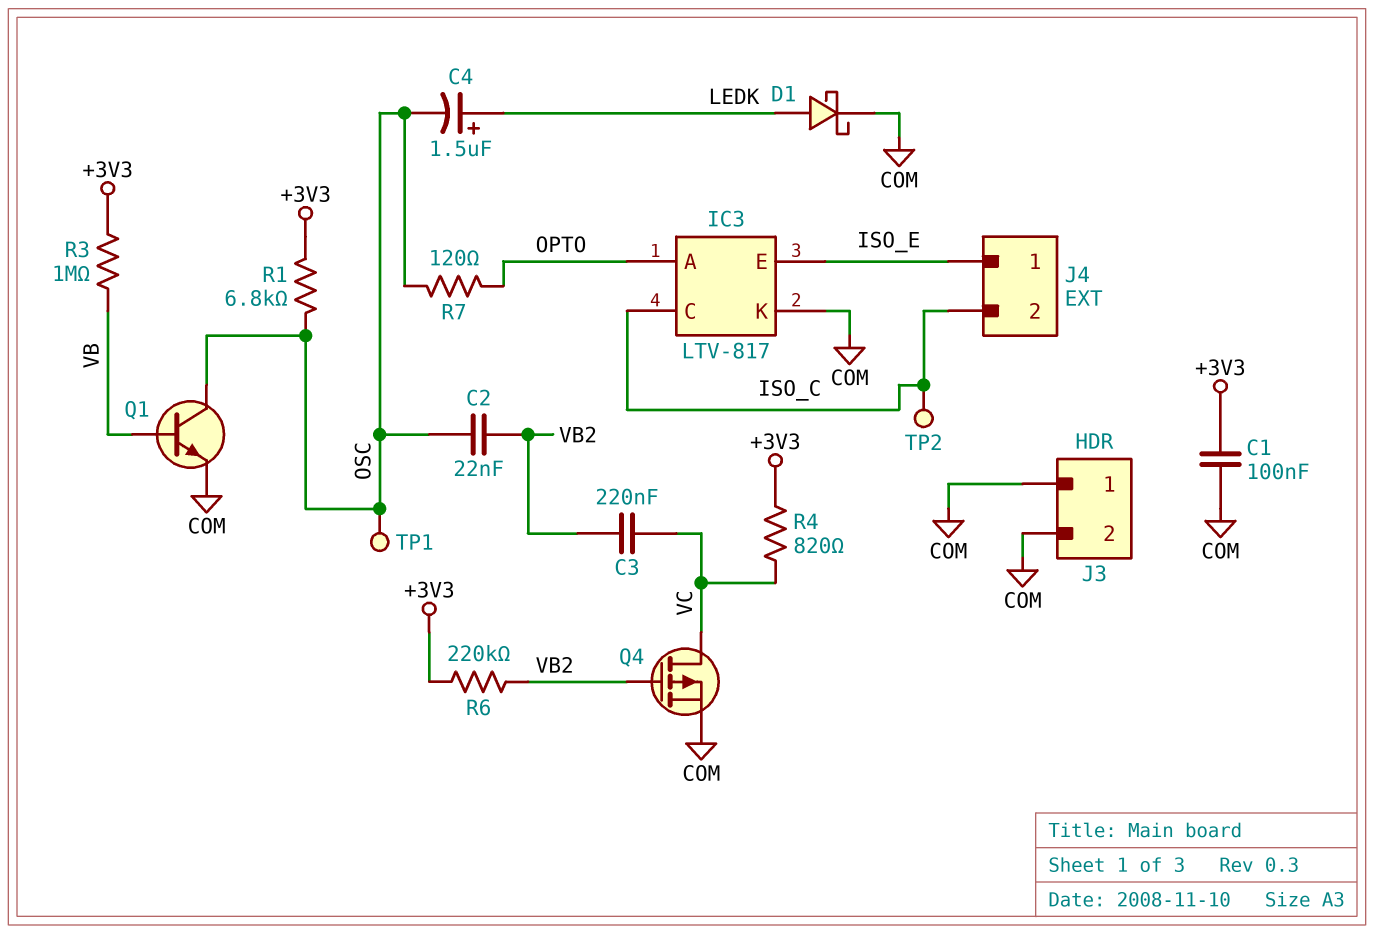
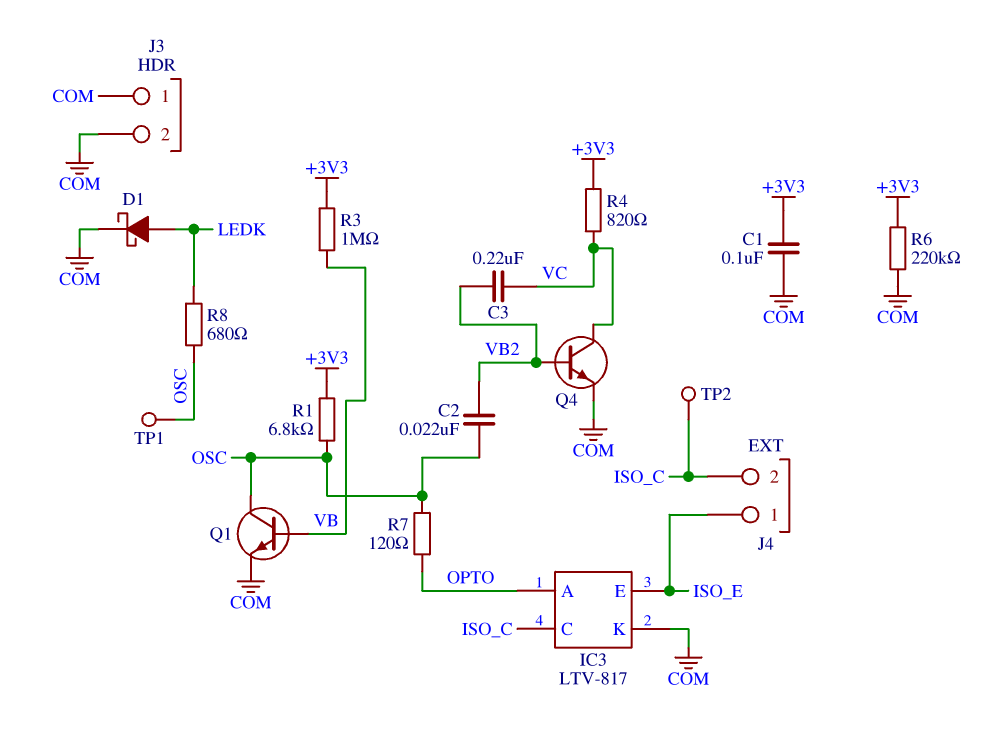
C4: 1.5uF (plus LEDK, minus OSC) -> none
Q4: PMOS (G VB2, D VC, S COM) -> NPN (B VB2, C VC, E COM)
R6: 220k (+3V3, VB2) -> 220k (+3V3, COM)
R8: none -> 680 (LEDK, OSC)

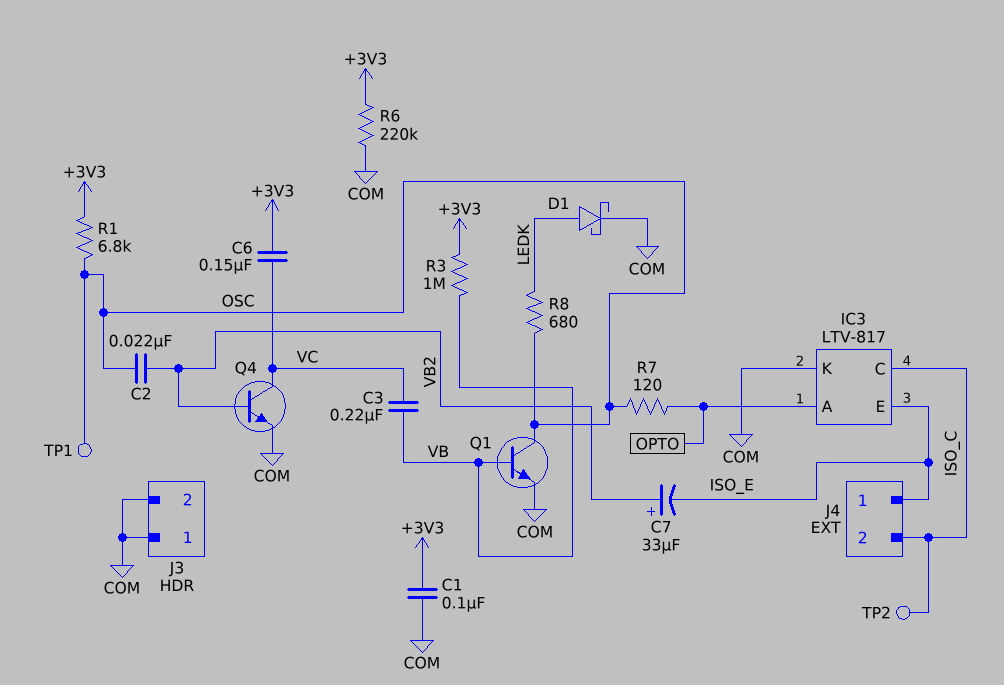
C3: 220nF (VB2, VC) -> 220nF (VB, VC)
C6: none -> 150nF (+3V3, VC)
C7: none -> 33uF (plus VB2, minus ISO_E)
R4: 820 (+3V3, VC) -> none

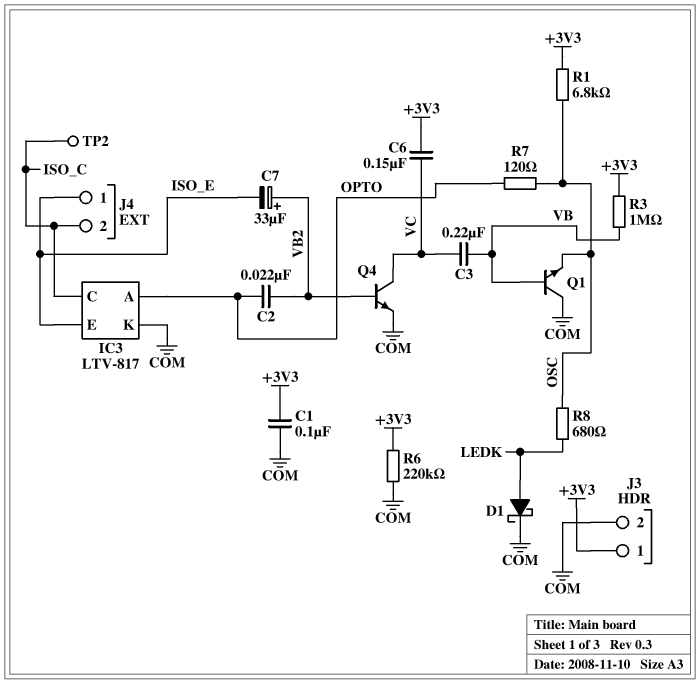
C2: 22nF (OSC, VB2) -> 22nF (OPTO, VB2)
J3 pin 1: COM -> +3V3
Q1: NPN (B VB, C OSC, E COM) -> NPN (B VB, C COM, E OSC)
TP1: test point (OSC) -> none

